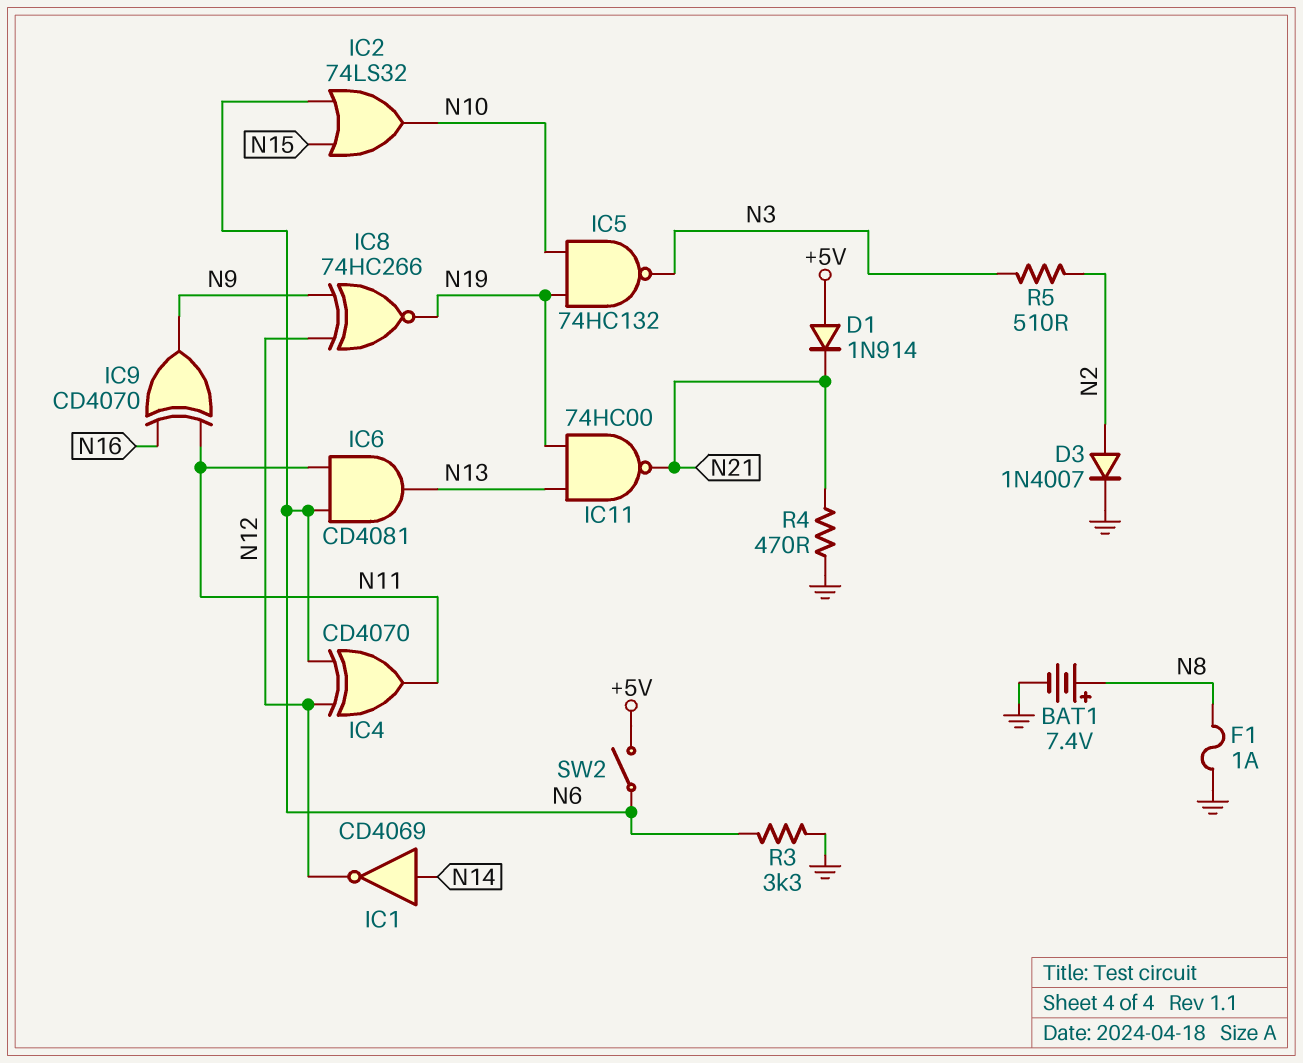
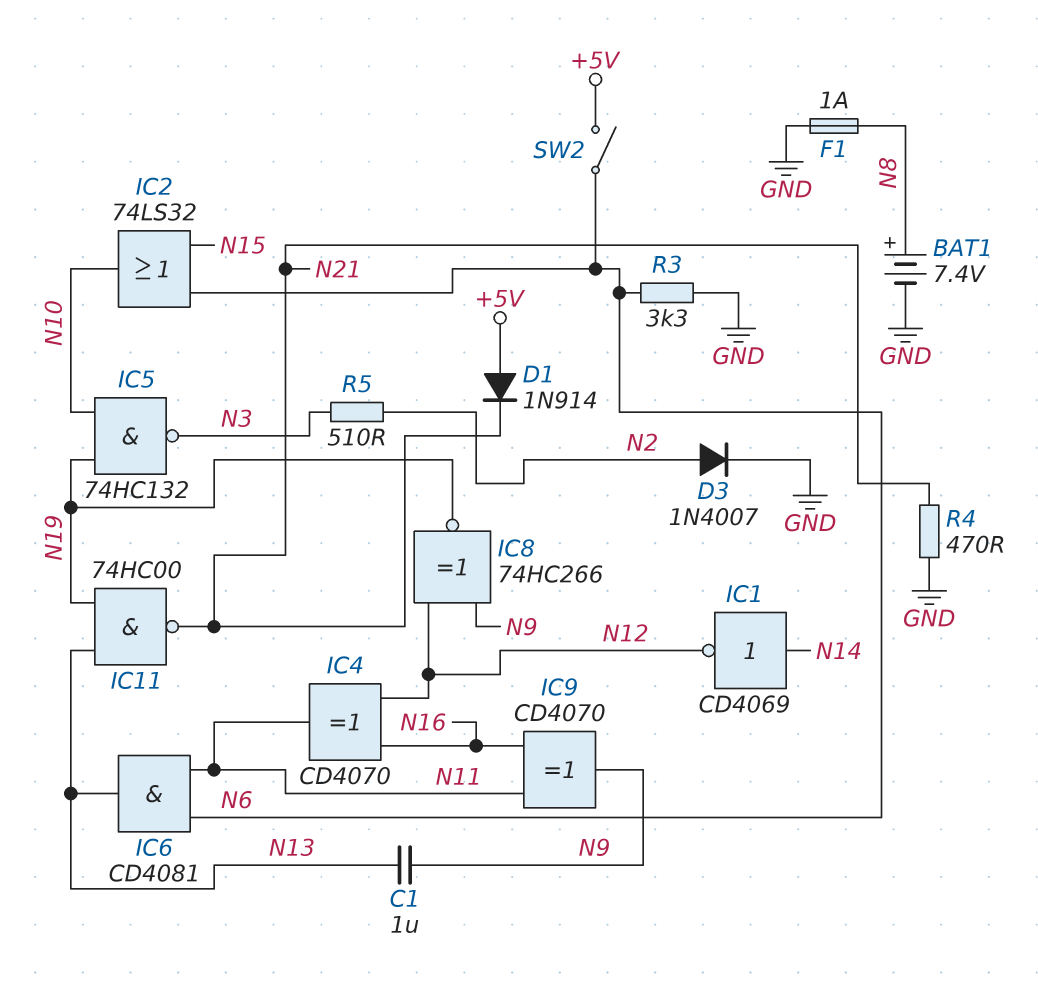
C1: none -> 1uF (N9, N13)
IC4: XOR CD4070 (in N6, in N12, out N11) -> XOR CD4070 (in N12, in N16, out N11)

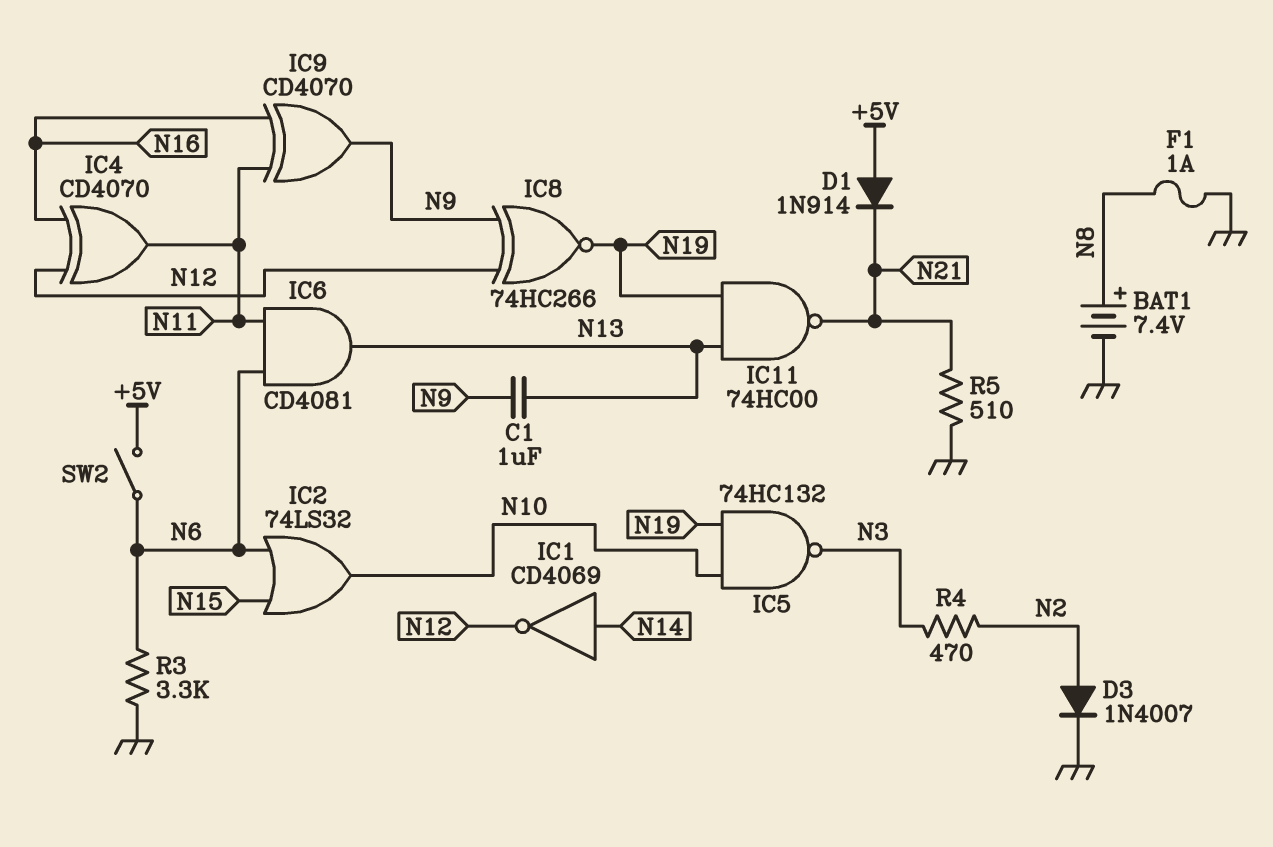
R4: 470 (GND, N21) -> 470 (N2, N3)
R5: 510 (N2, N3) -> 510 (GND, N21)

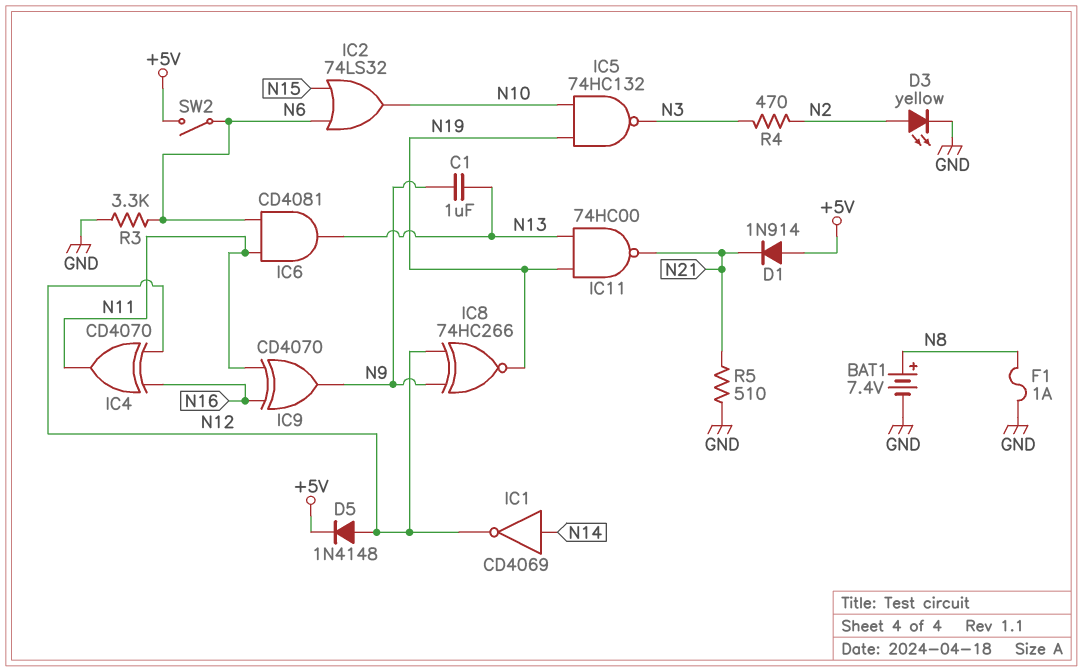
D3: diode 1N4007 (A N2, K GND) -> LED yellow (A N2, K GND)
D5: none -> diode 1N4148 (A N12, K +5V)

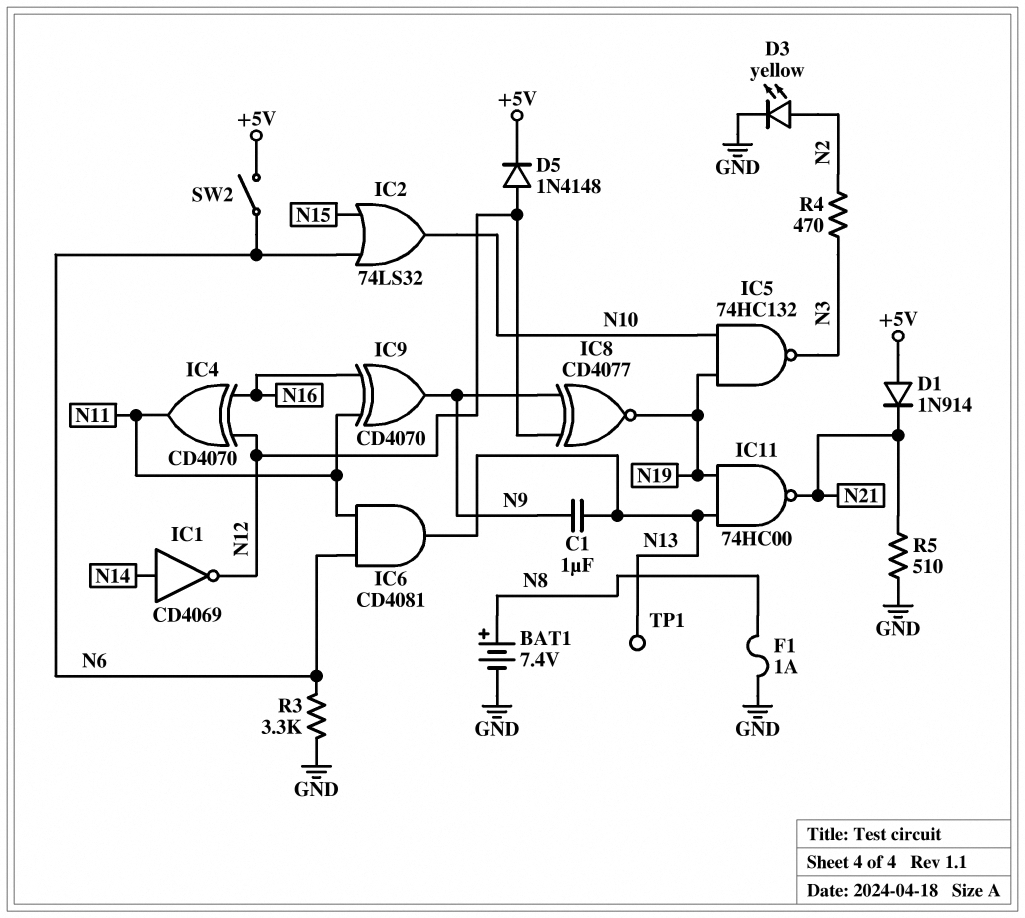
IC8: XNOR 74HC266 (in N9, in N12, out N19) -> XNOR CD4077 (in N9, in N12, out N19)
TP1: none -> test point (N13)

